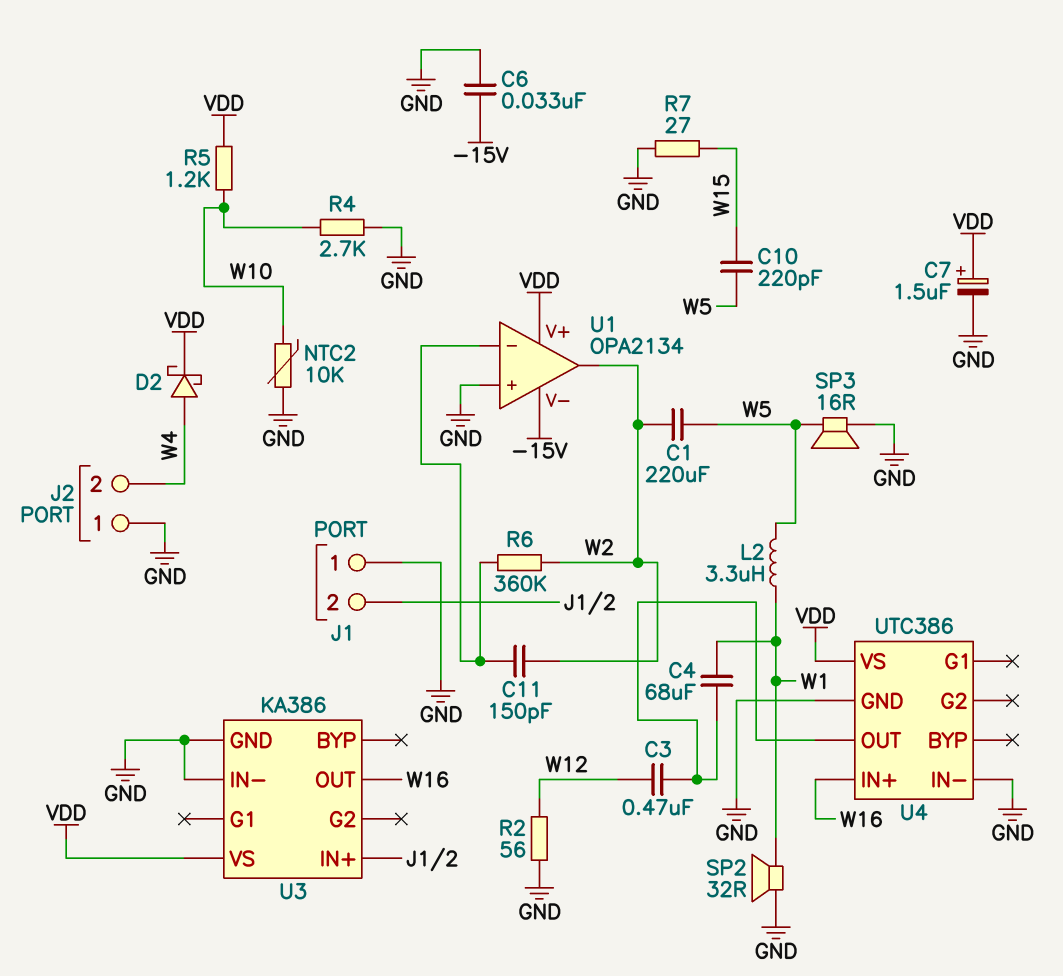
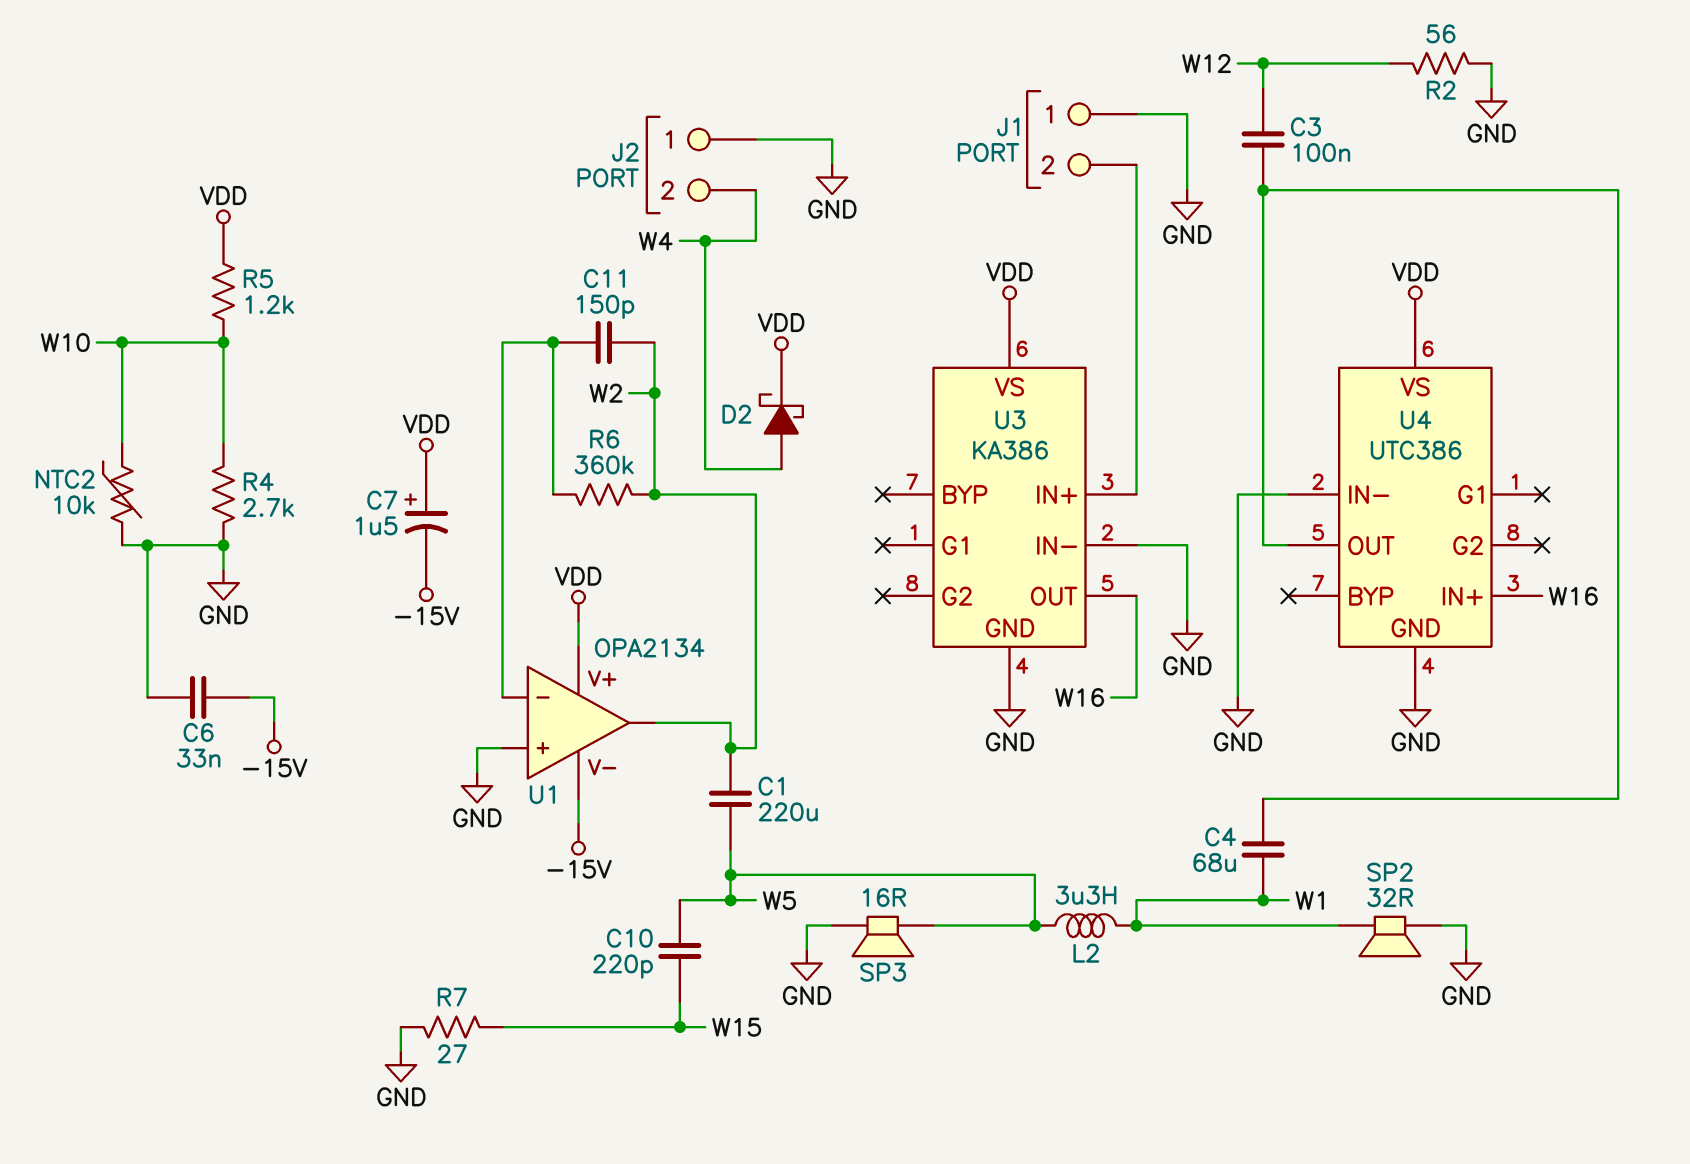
C3: 470nF (U4/OUT, W12) -> 100nF (U4/OUT, W12)
C7: 1.5uF (plus VDD, minus GND) -> 1.5uF (plus VDD, minus -15V)

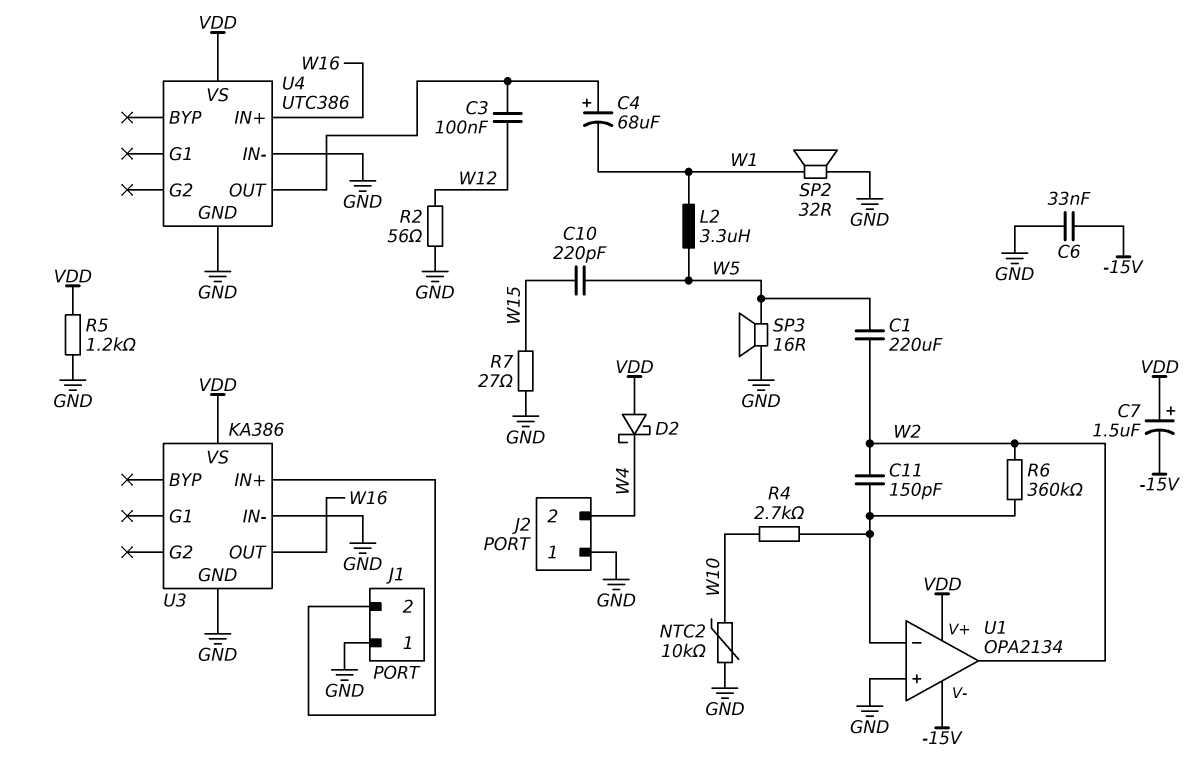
C4: 68uF (U4/OUT, W1) -> 68uF (plus U4/OUT, minus W1)
D2: schottky (A W4, K VDD) -> schottky (A VDD, K W4)
R4: 2.7k (GND, W10) -> 2.7k (U1/in-, W10)
R5: 1.2k (VDD, W10) -> 1.2k (GND, VDD)

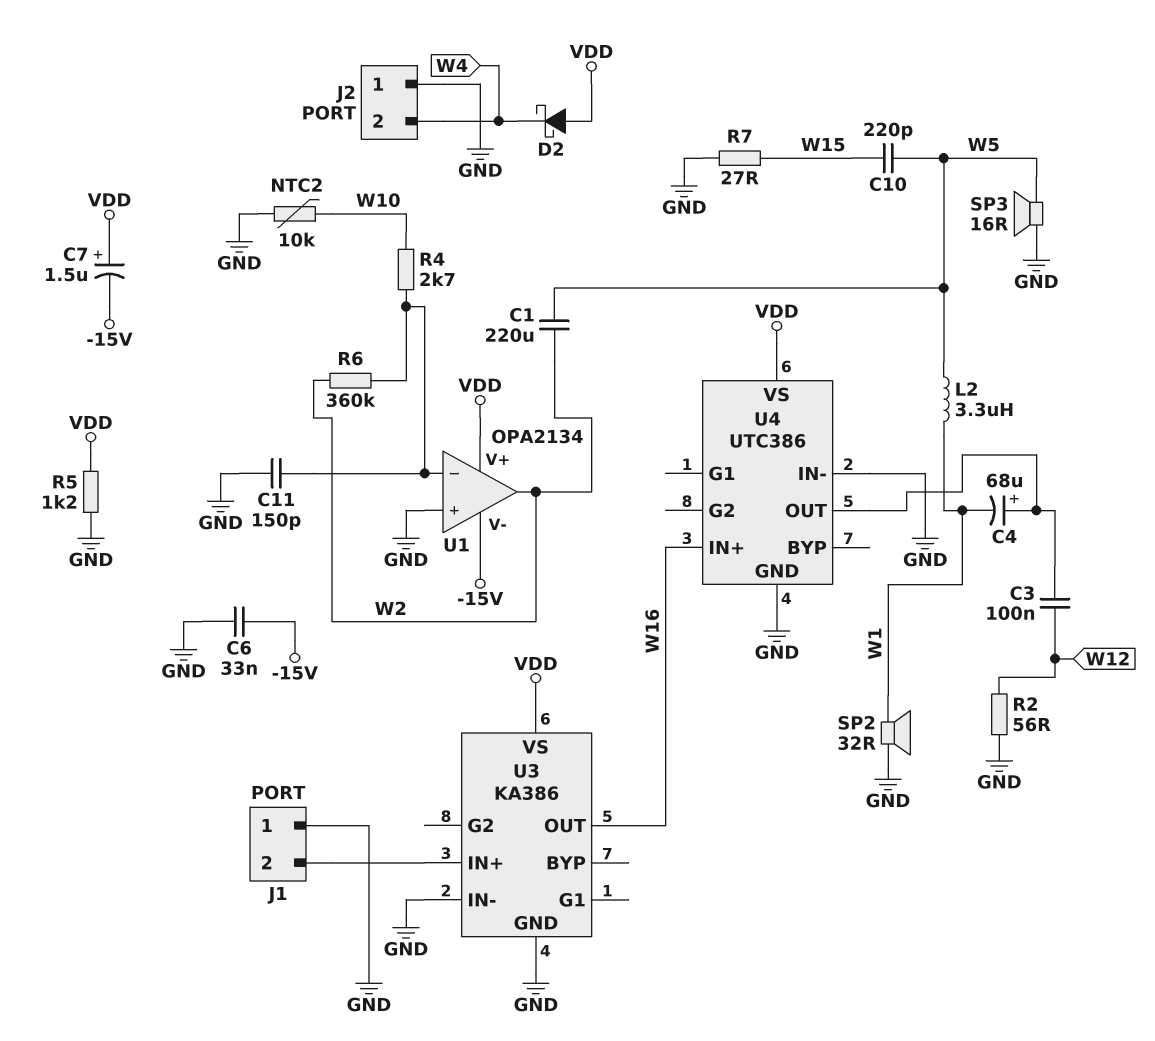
C11: 150pF (U1/in-, W2) -> 150pF (GND, U1/in-)

